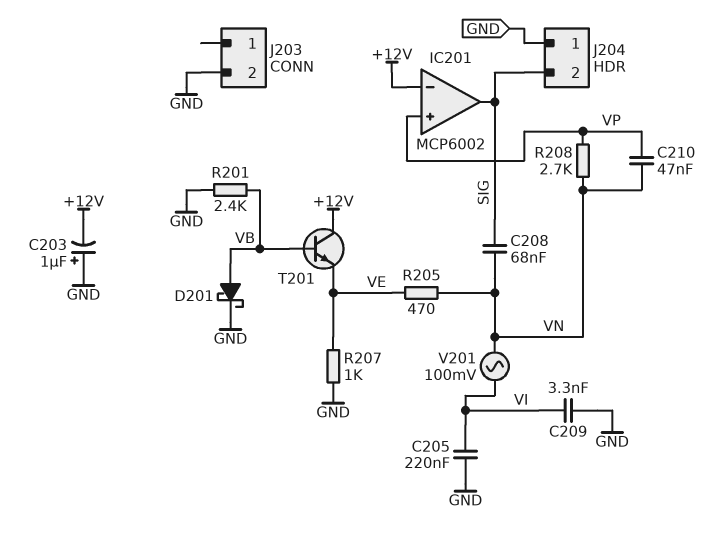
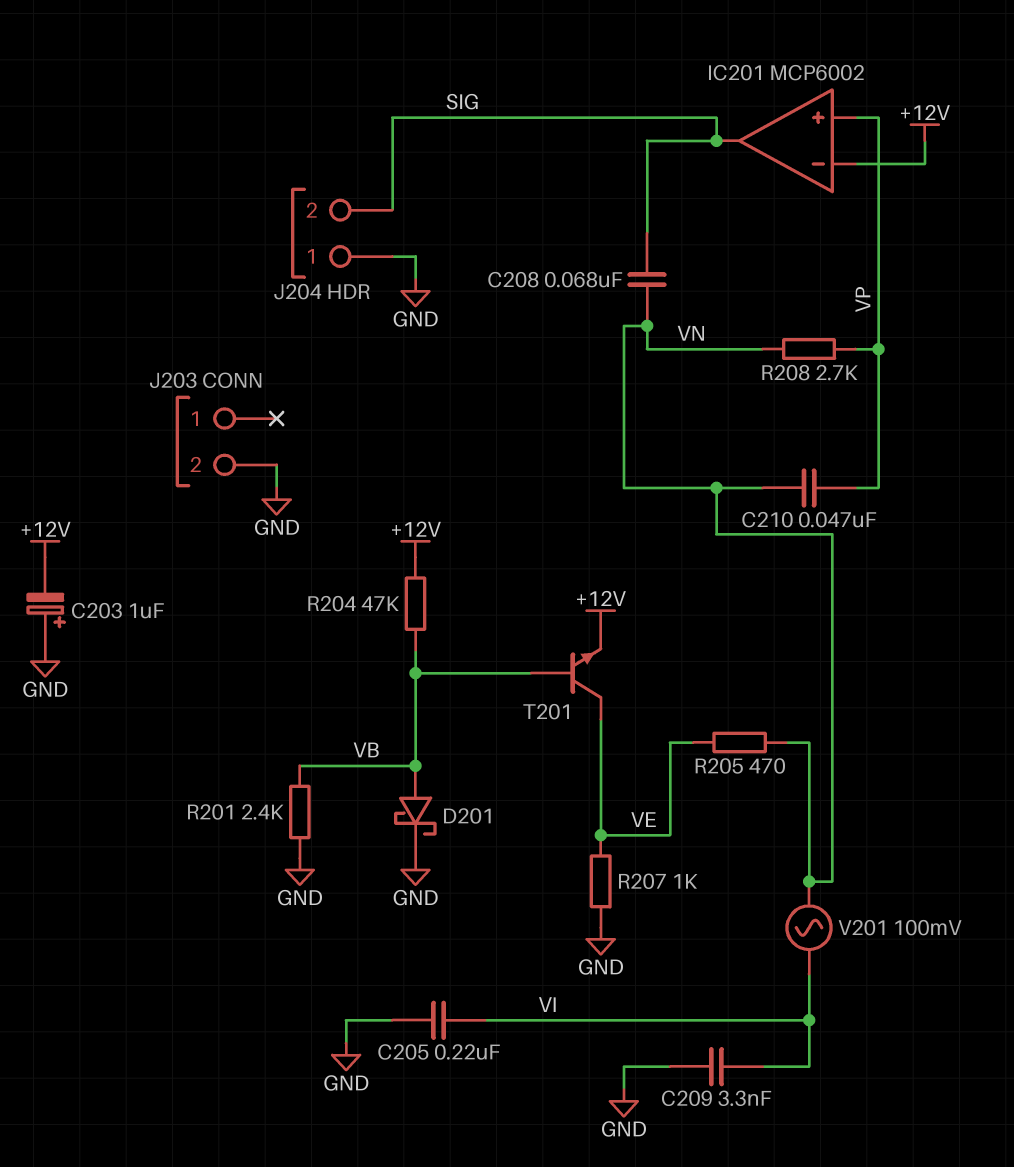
R204: none -> 47k (+12V, VB)
T201: NPN (B VB, C +12V, E VE) -> NPN (B VB, C VE, E +12V)

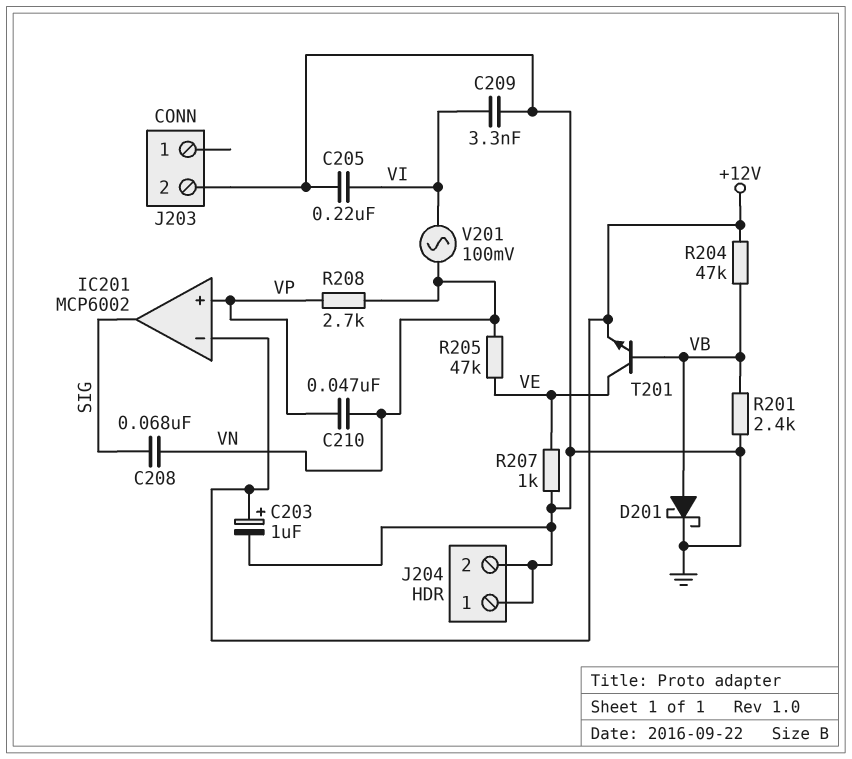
C203: 1uF (plus GND, minus +12V) -> 1uF (plus +12V, minus GND)
J204 pin 2: SIG -> GND
R205: 470 (VE, VN) -> 47k (VE, VN)

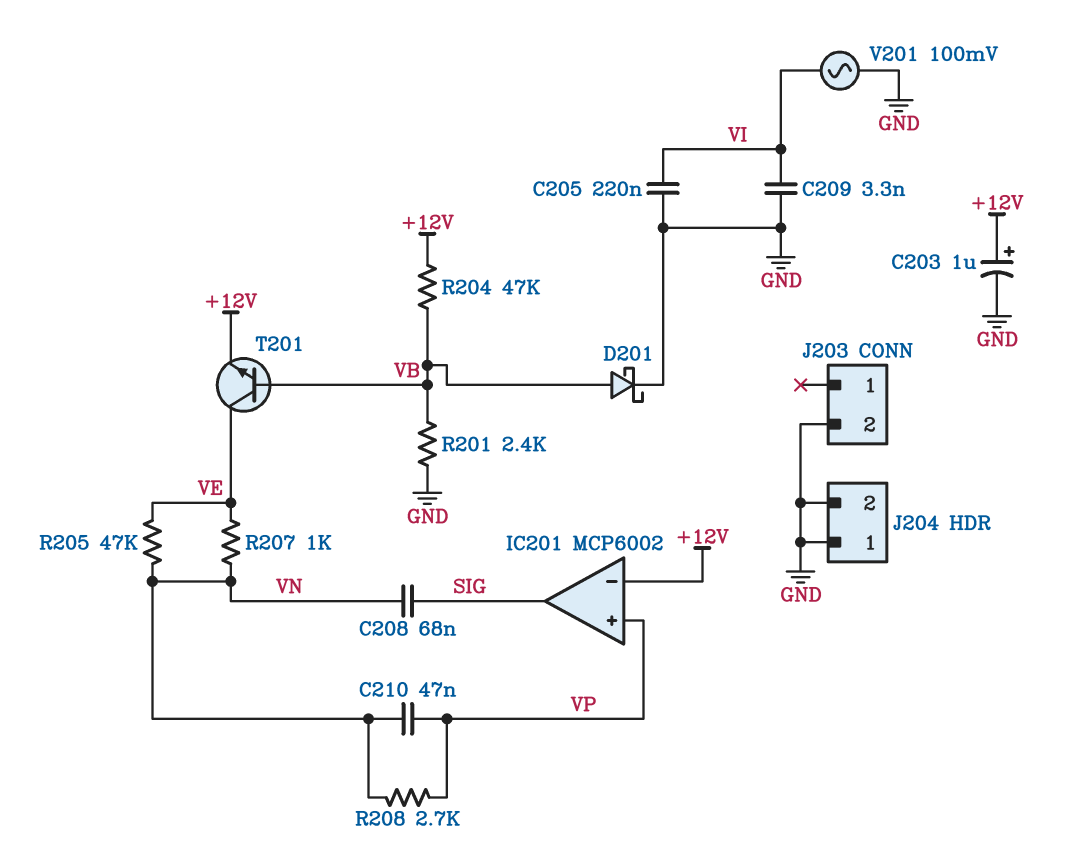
R207: 1k (GND, VE) -> 1k (VE, VN)
V201: AC 100mV (VI, VN) -> AC 100mV (GND, VI)

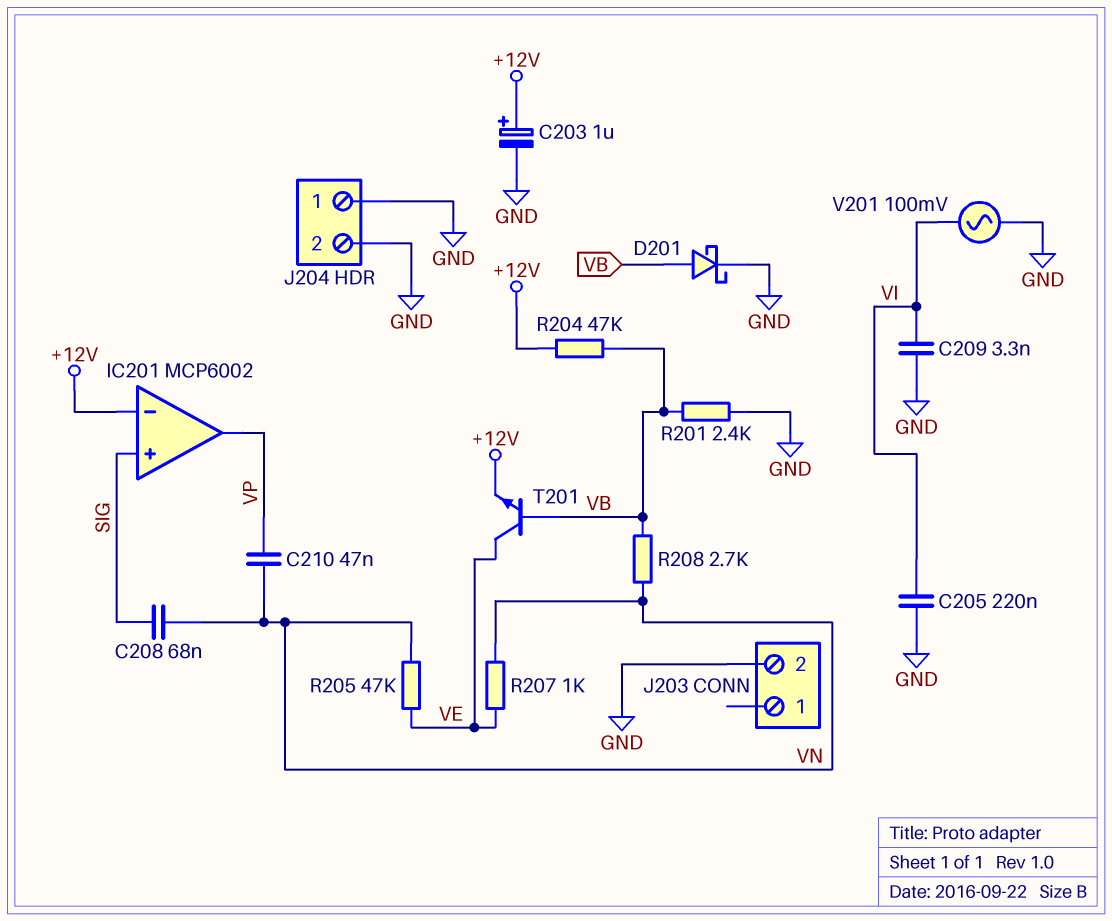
IC201 pin in+: VP -> SIG
IC201 pin out: SIG -> VP
R208: 2.7k (VN, VP) -> 2.7k (VB, VN)

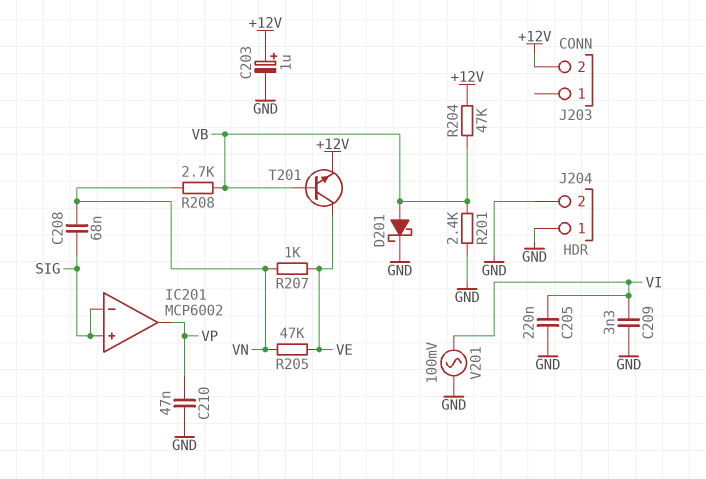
C210: 47nF (VN, VP) -> 47nF (GND, VP)
IC201 pin in-: +12V -> SIG
J203 pin 2: GND -> +12V

